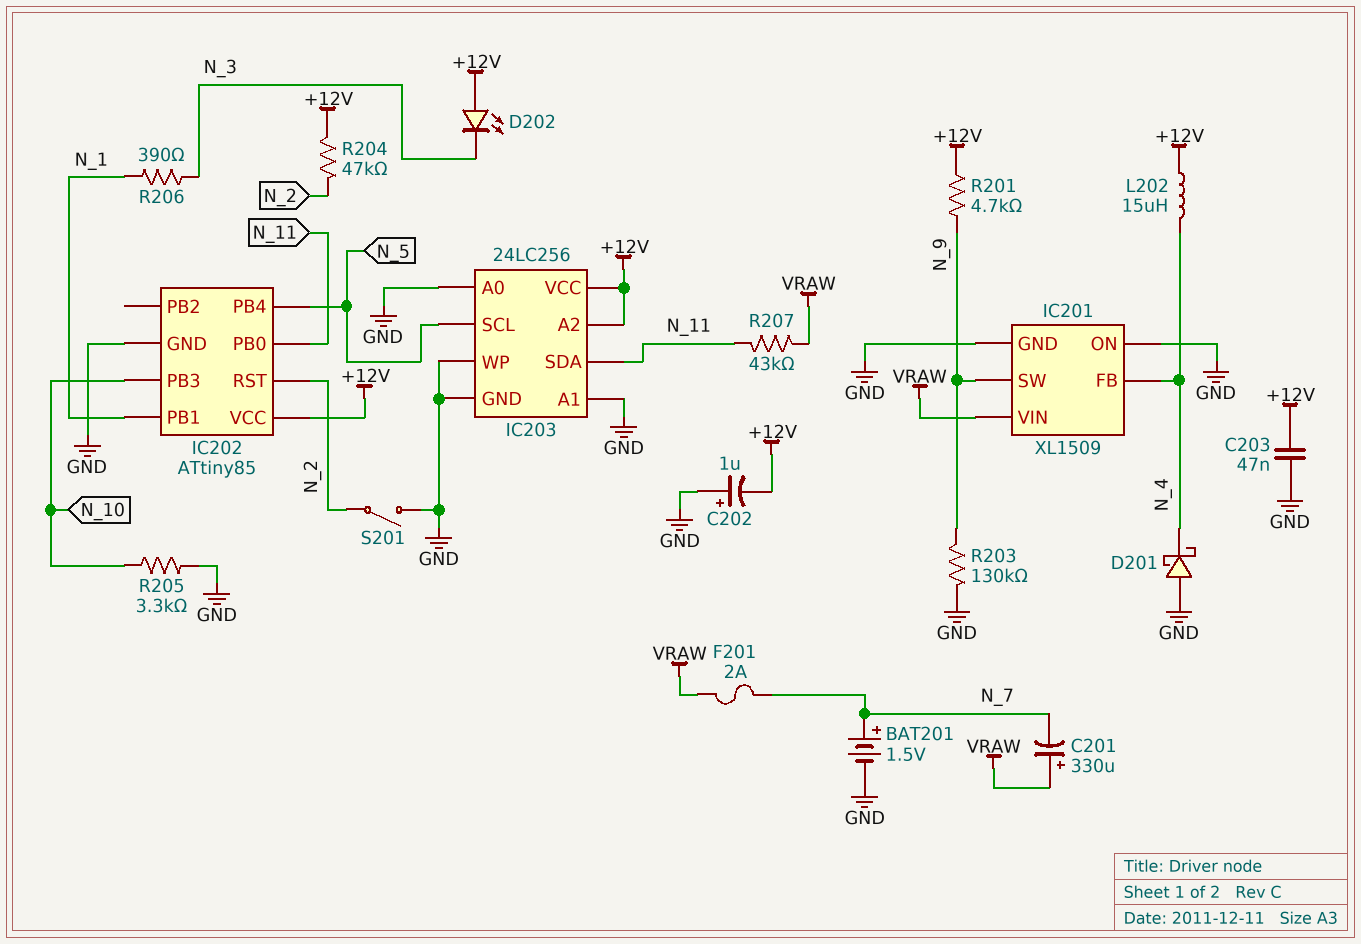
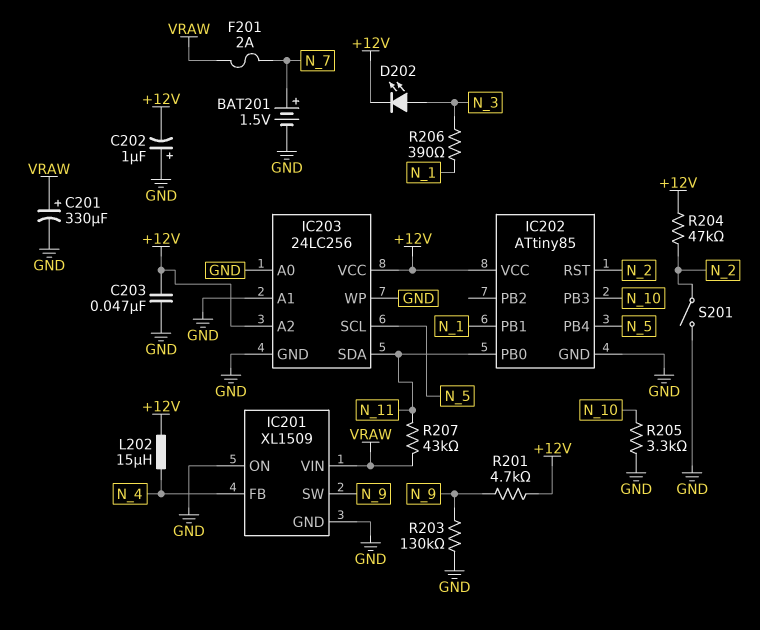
C201: 330uF (plus VRAW, minus N_7) -> 330uF (plus VRAW, minus GND)
D201: schottky (A GND, K N_4) -> none
D202: LED (A +12V, K N_3) -> LED (A N_3, K +12V)

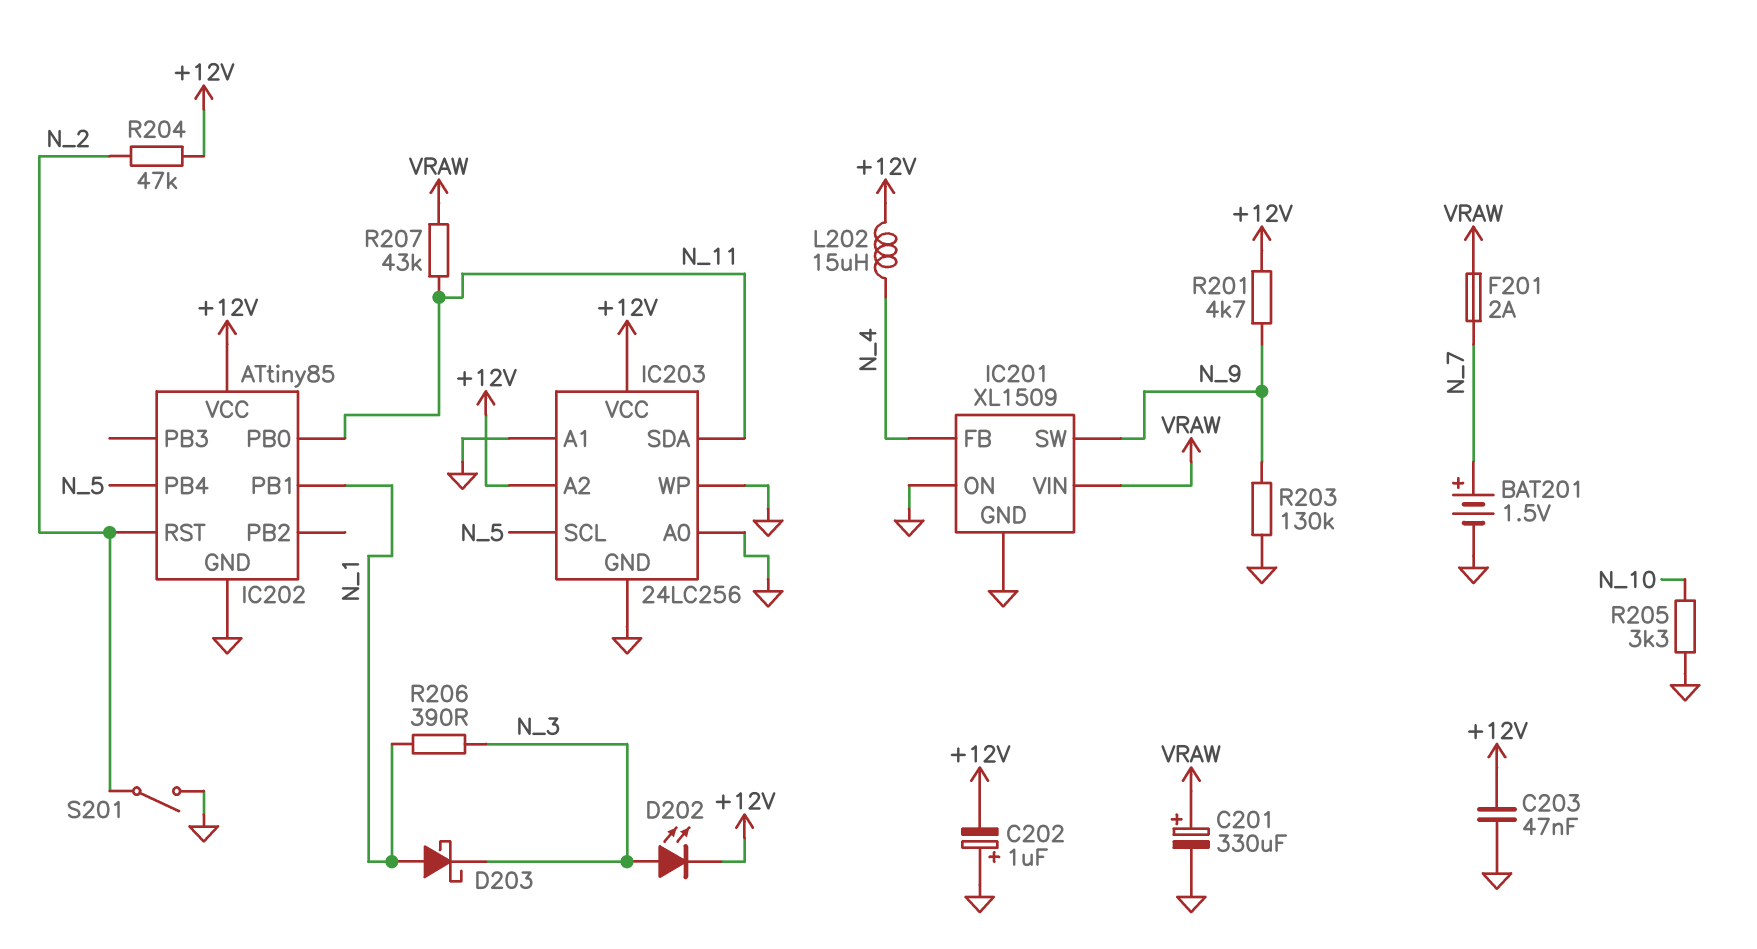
D203: none -> schottky (A N_1, K N_3)
IC202 pin PB3: N_10 -> none

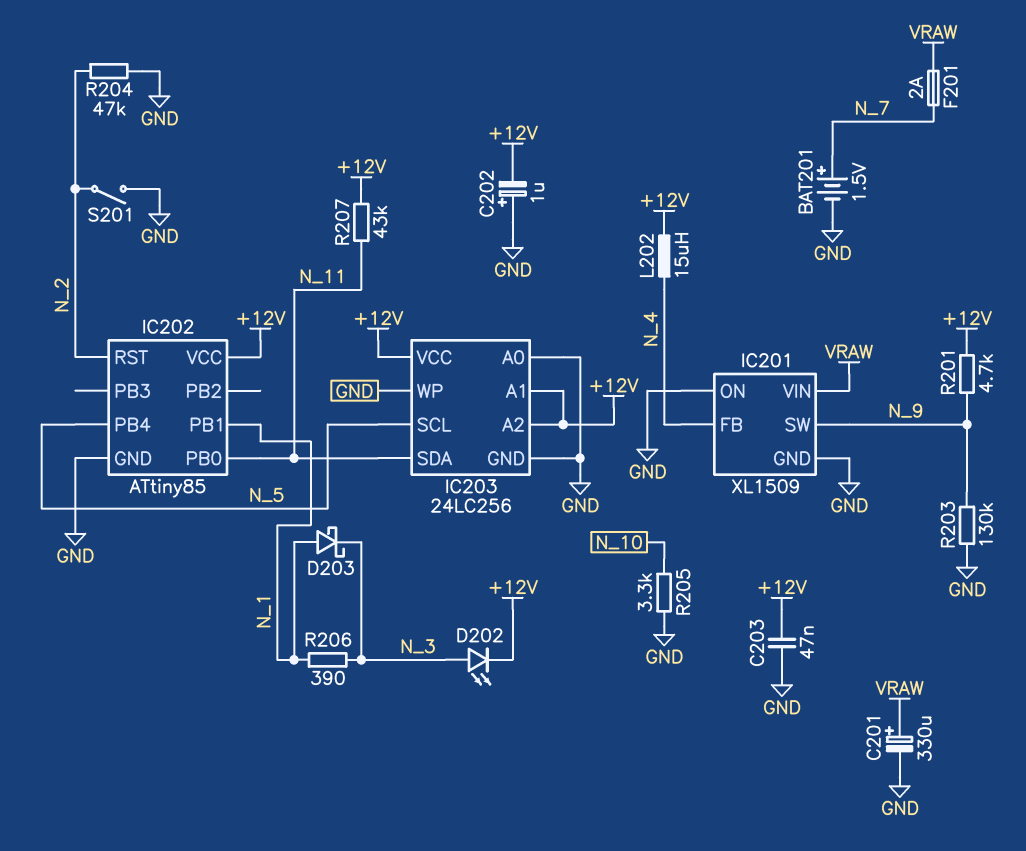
IC203 pin A1: GND -> +12V
R204: 47k (+12V, N_2) -> 47k (GND, N_2)
R207: 43k (N_11, VRAW) -> 43k (+12V, N_11)

